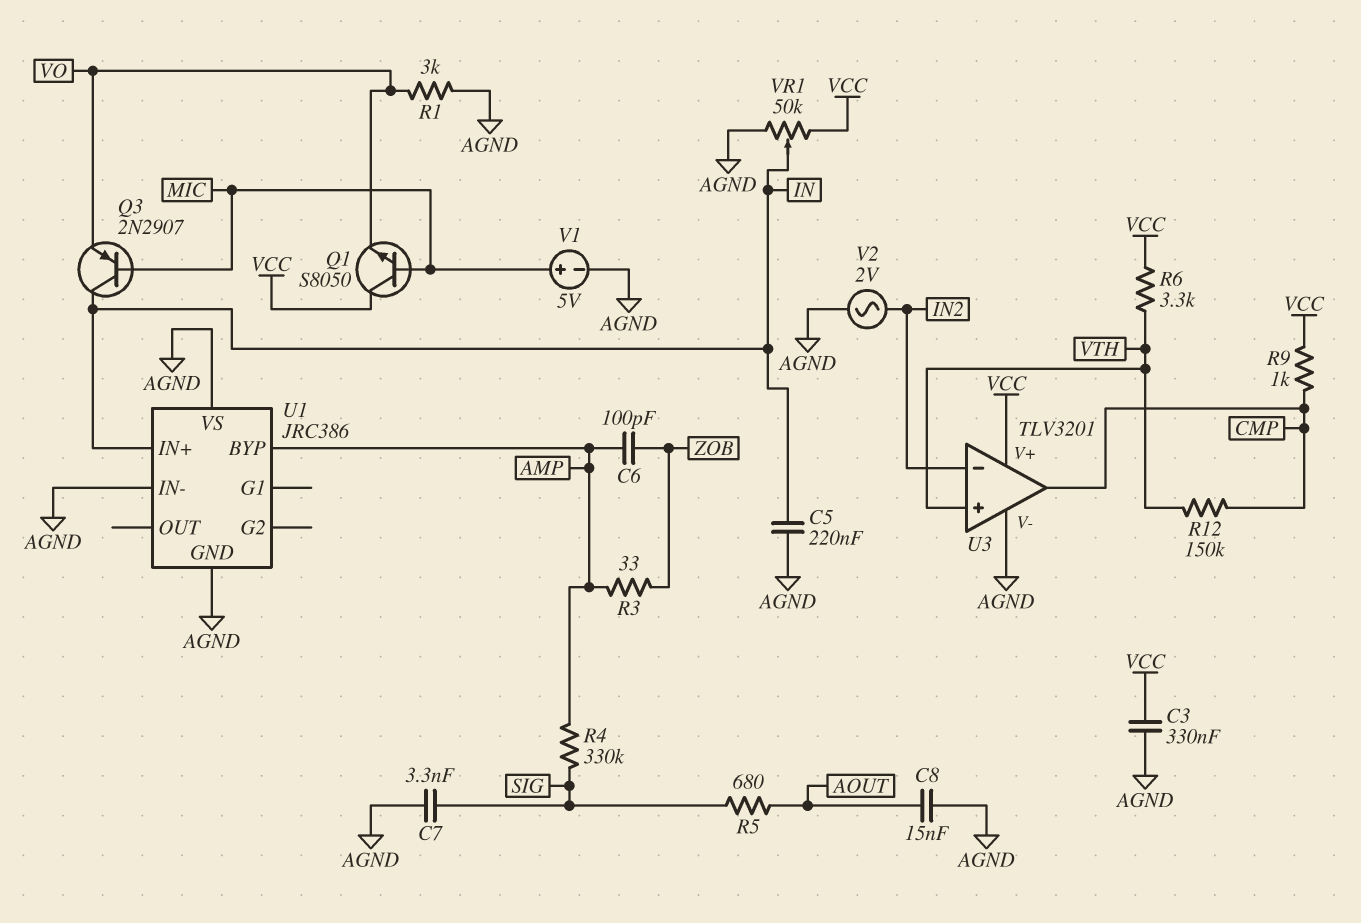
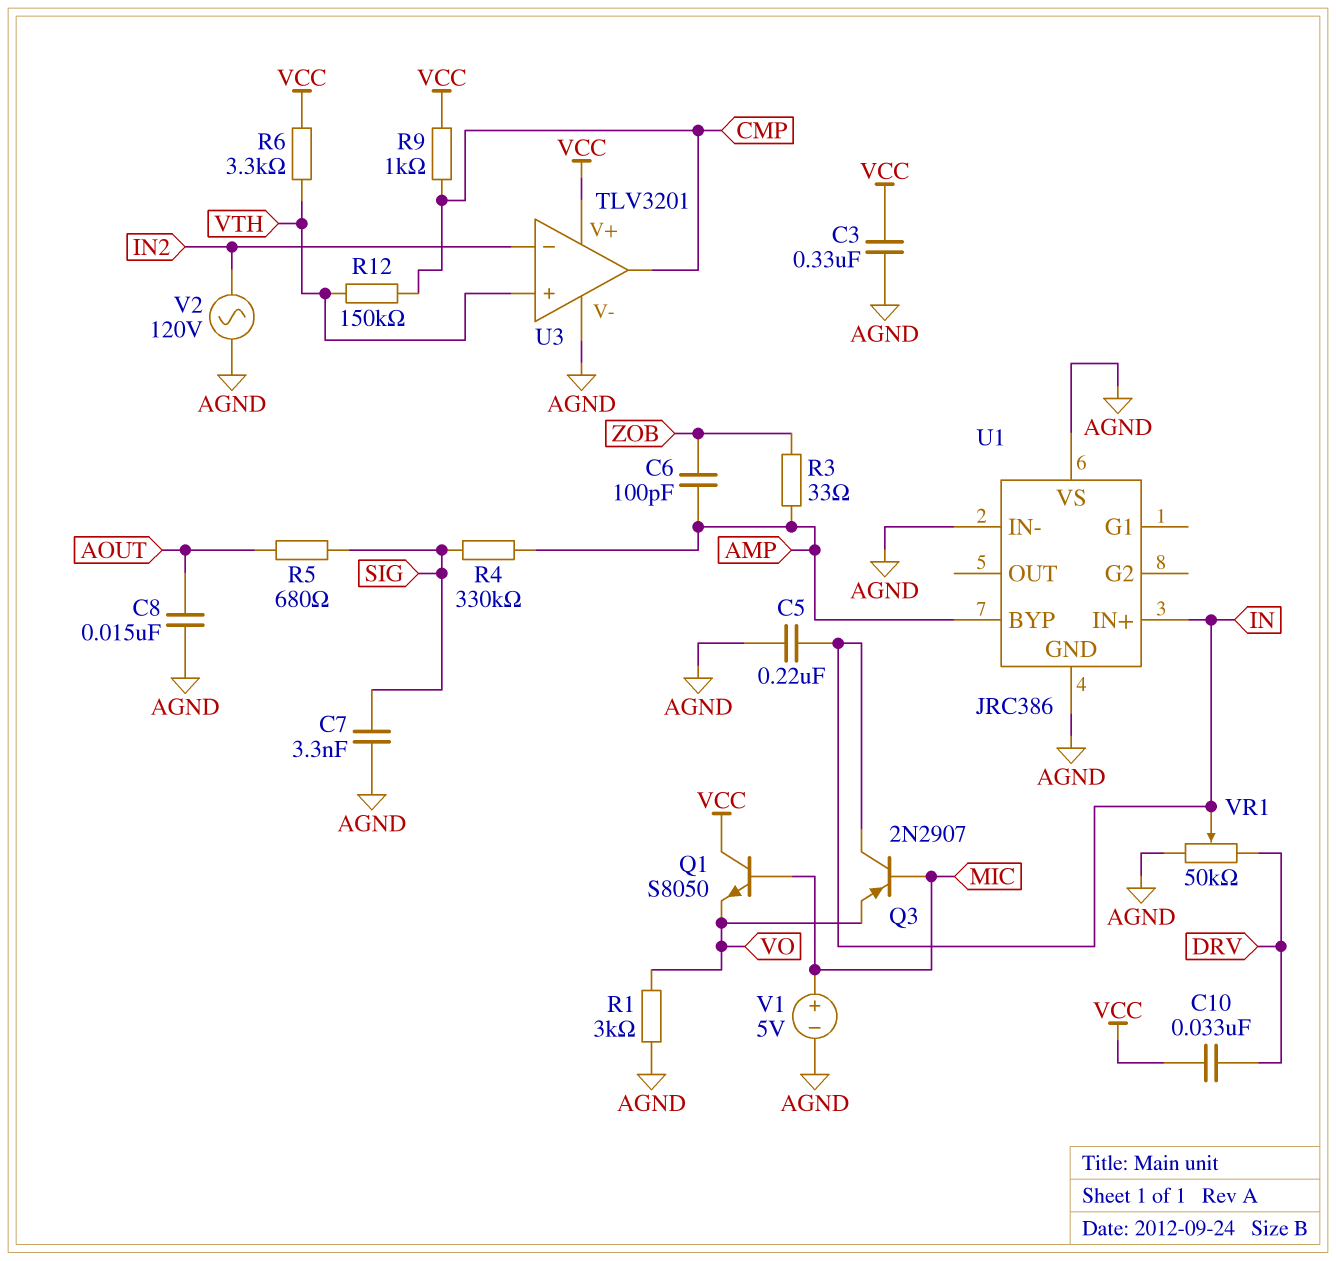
C10: none -> 33nF (DRV, VCC)
V2: AC 2V (AGND, IN2) -> AC 120V (AGND, IN2)
VR1: 50k (AGND, VCC, wiper IN) -> 50k (AGND, DRV, wiper IN)

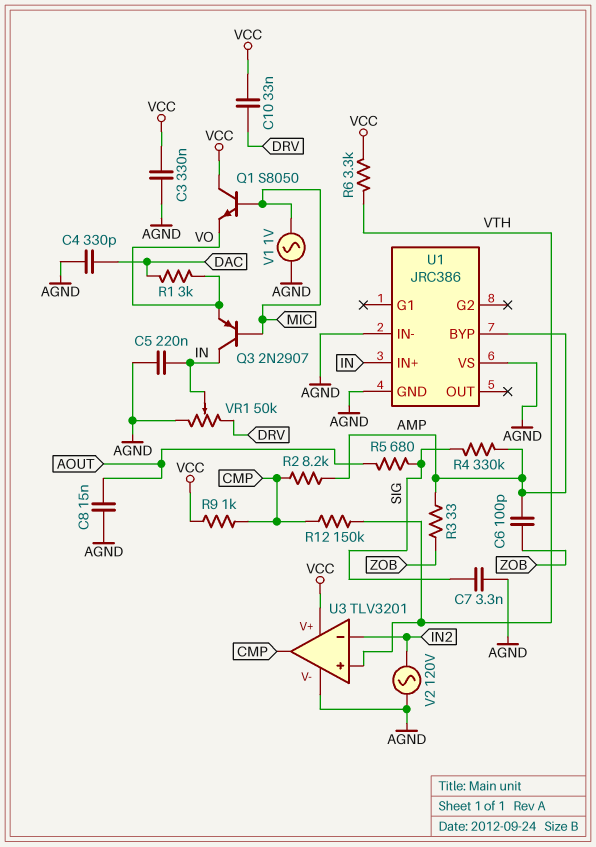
C4: none -> 330pF (AGND, DAC)
R1: 3k (AGND, VO) -> 3k (DAC, VO)
R2: none -> 8.2k (AMP, CMP)
V1: 5V (plus MIC, minus AGND) -> AC 1V (AGND, MIC)

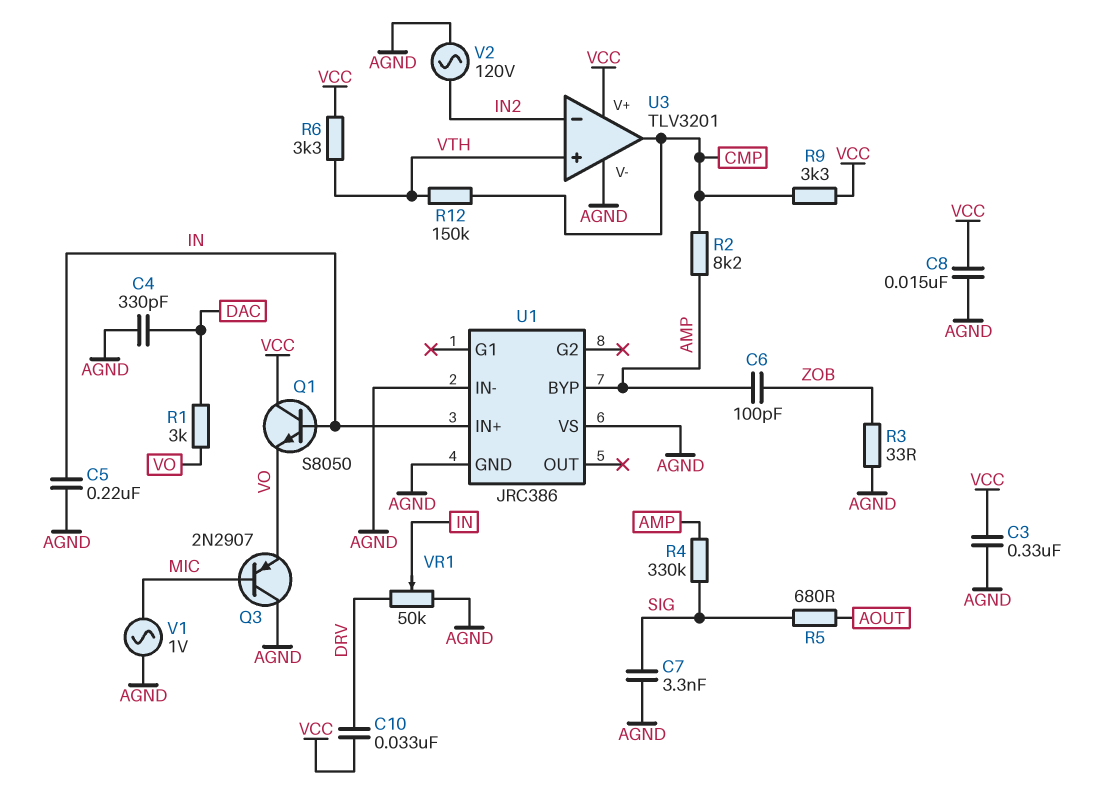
C8: 15nF (AGND, AOUT) -> 15nF (AGND, VCC)
Q1: NPN S8050 (B MIC, C VCC, E VO) -> NPN S8050 (B IN, C VCC, E VO)
Q3: PNP 2N2907 (B MIC, C IN, E VO) -> PNP 2N2907 (B MIC, C AGND, E VO)
R3: 33 (AMP, ZOB) -> 33 (AGND, ZOB)
R9: 1k (CMP, VCC) -> 3.3k (CMP, VCC)

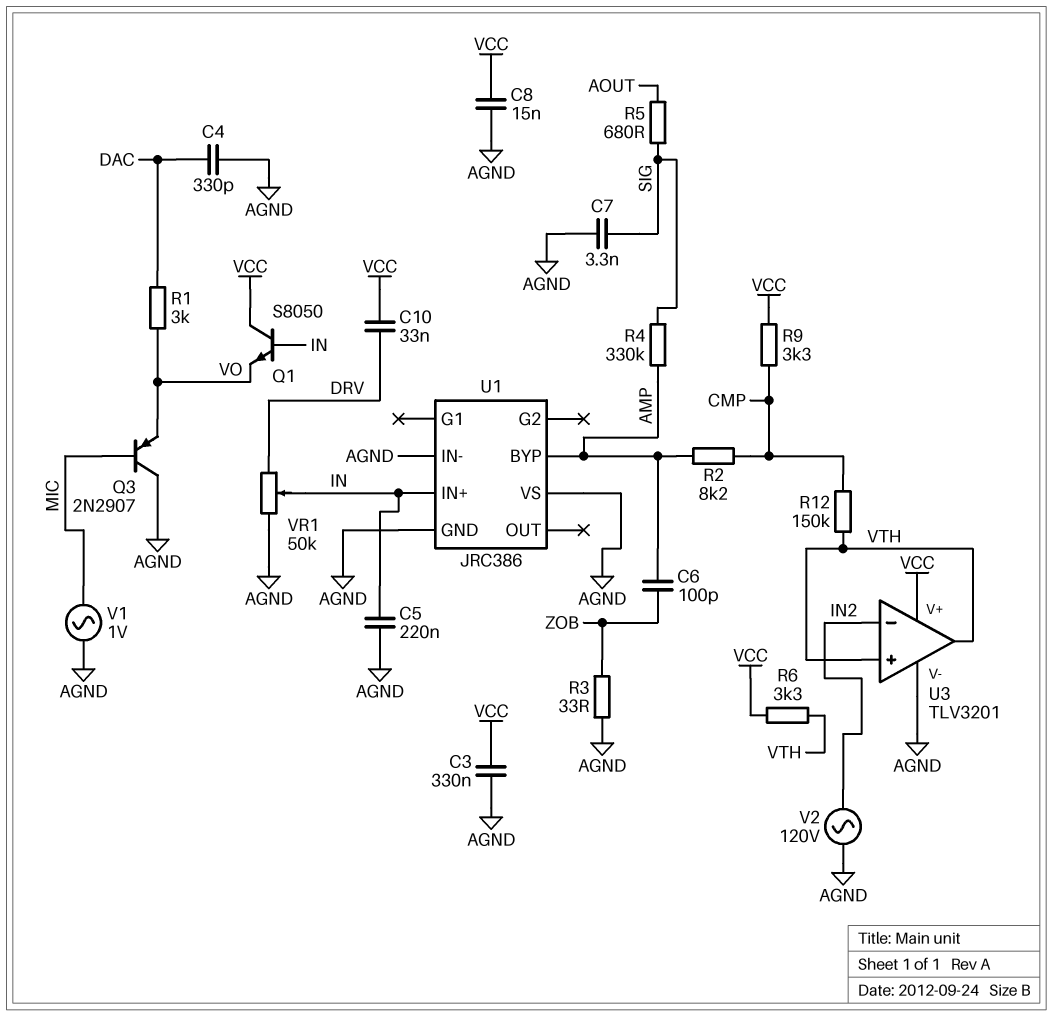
U3 pin out: CMP -> VTH

